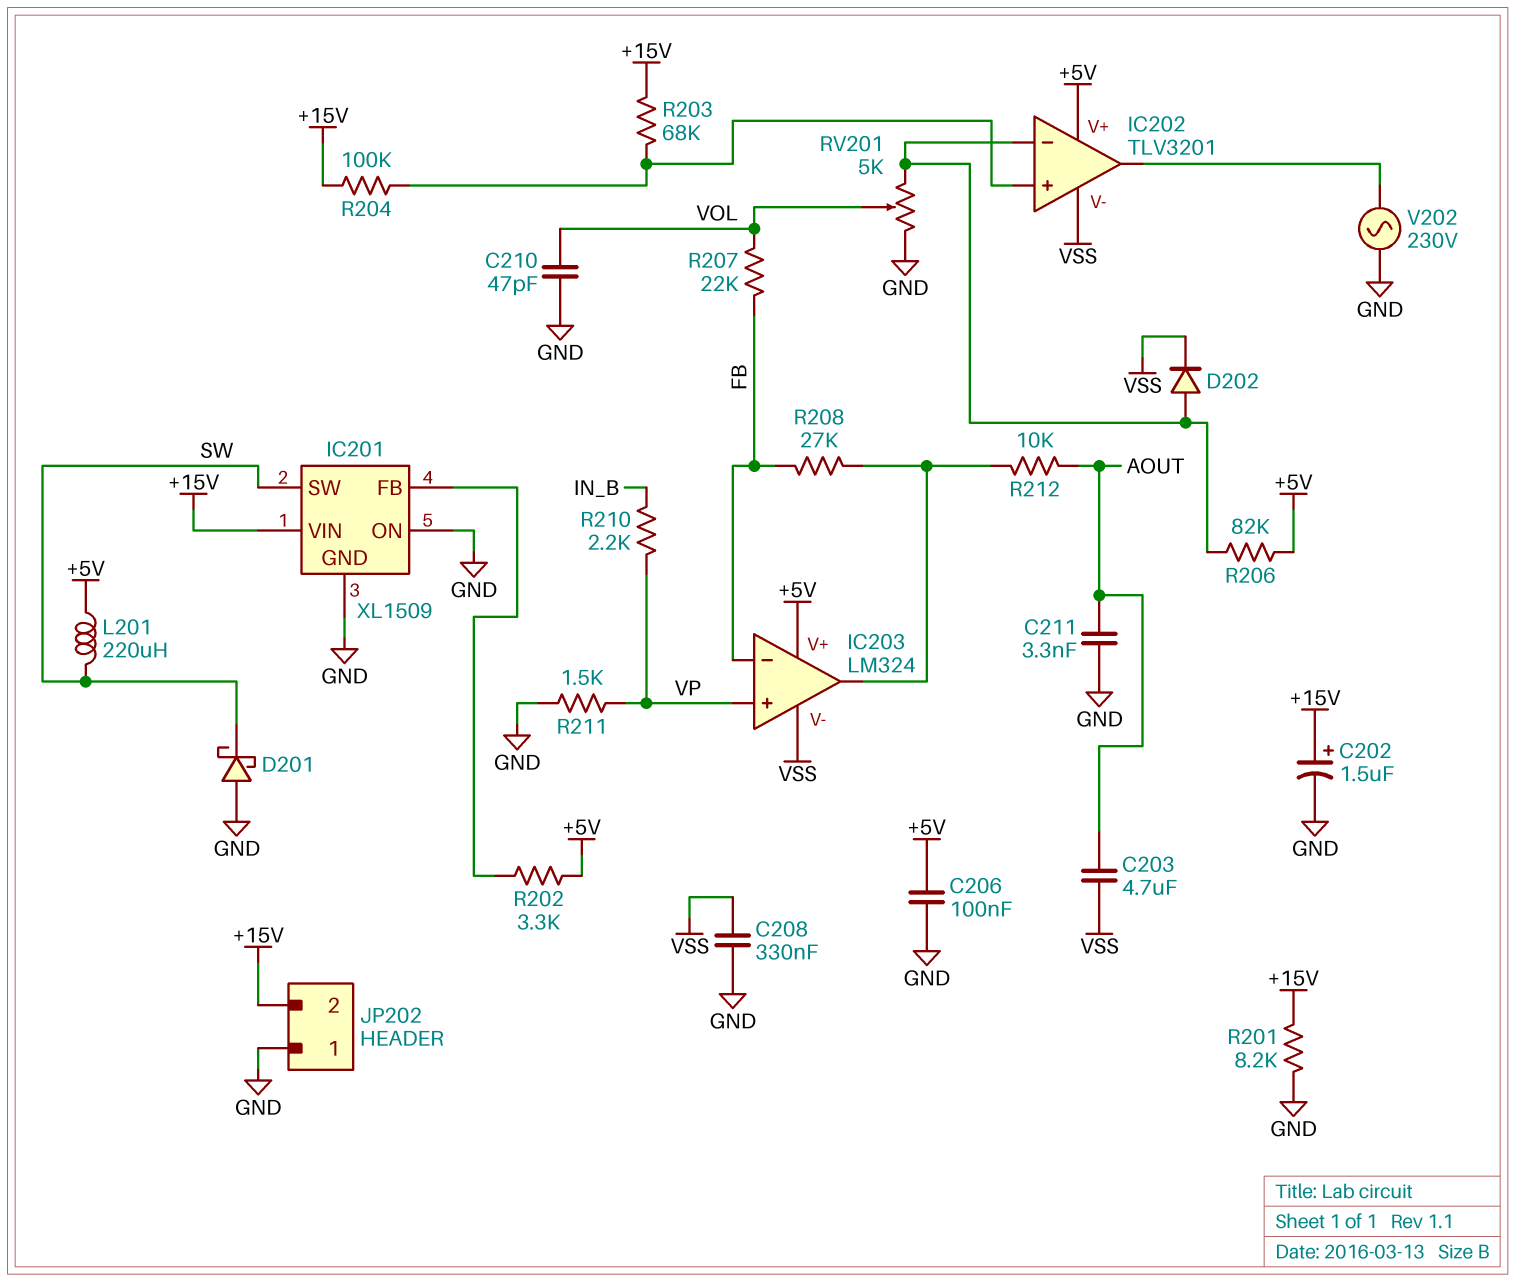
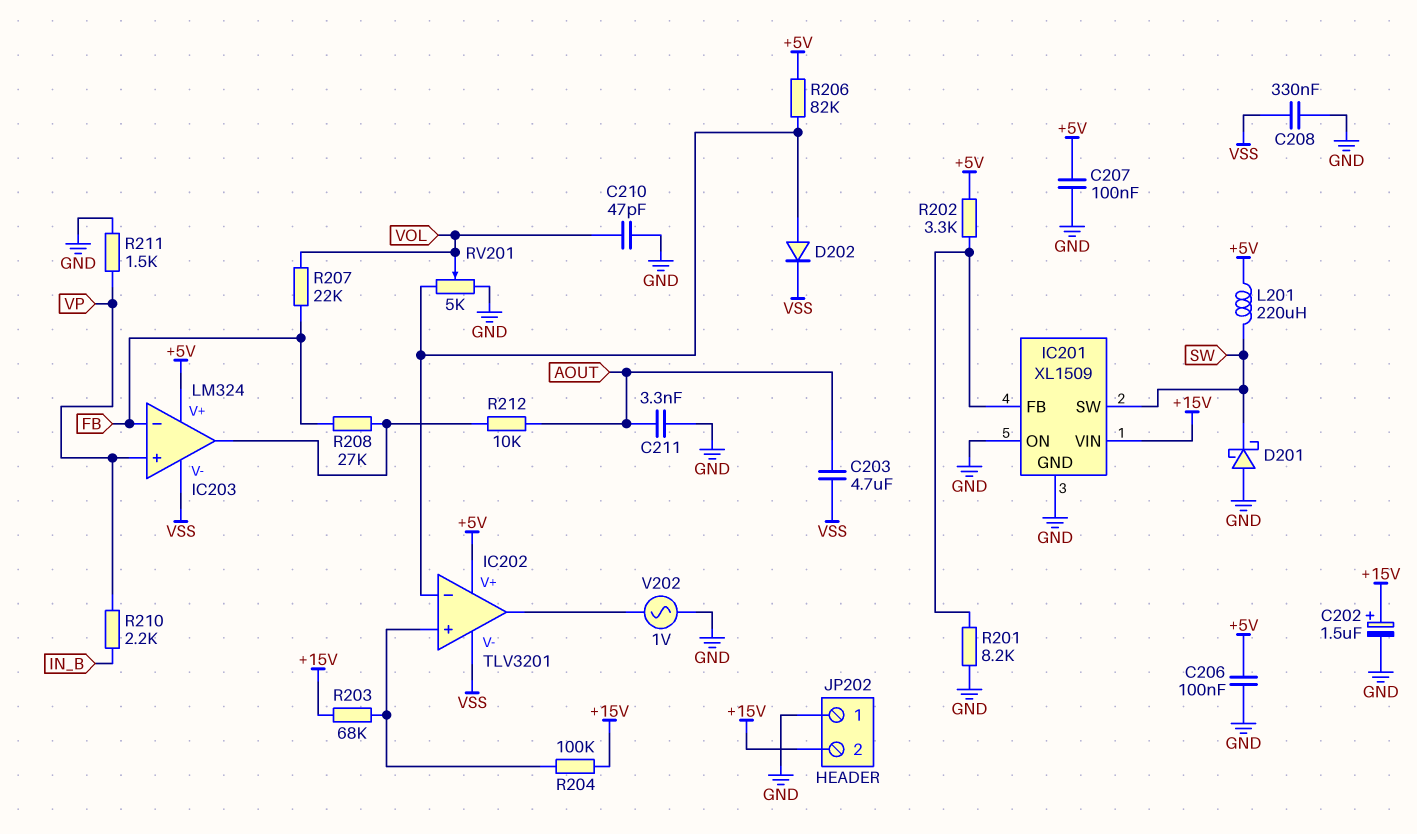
C207: none -> 100nF (+5V, GND)
R201: 8.2k (+15V, GND) -> 8.2k (GND, IC201/FB)
V202: AC 230V (GND, IC202/out) -> AC 1V (GND, IC202/out)

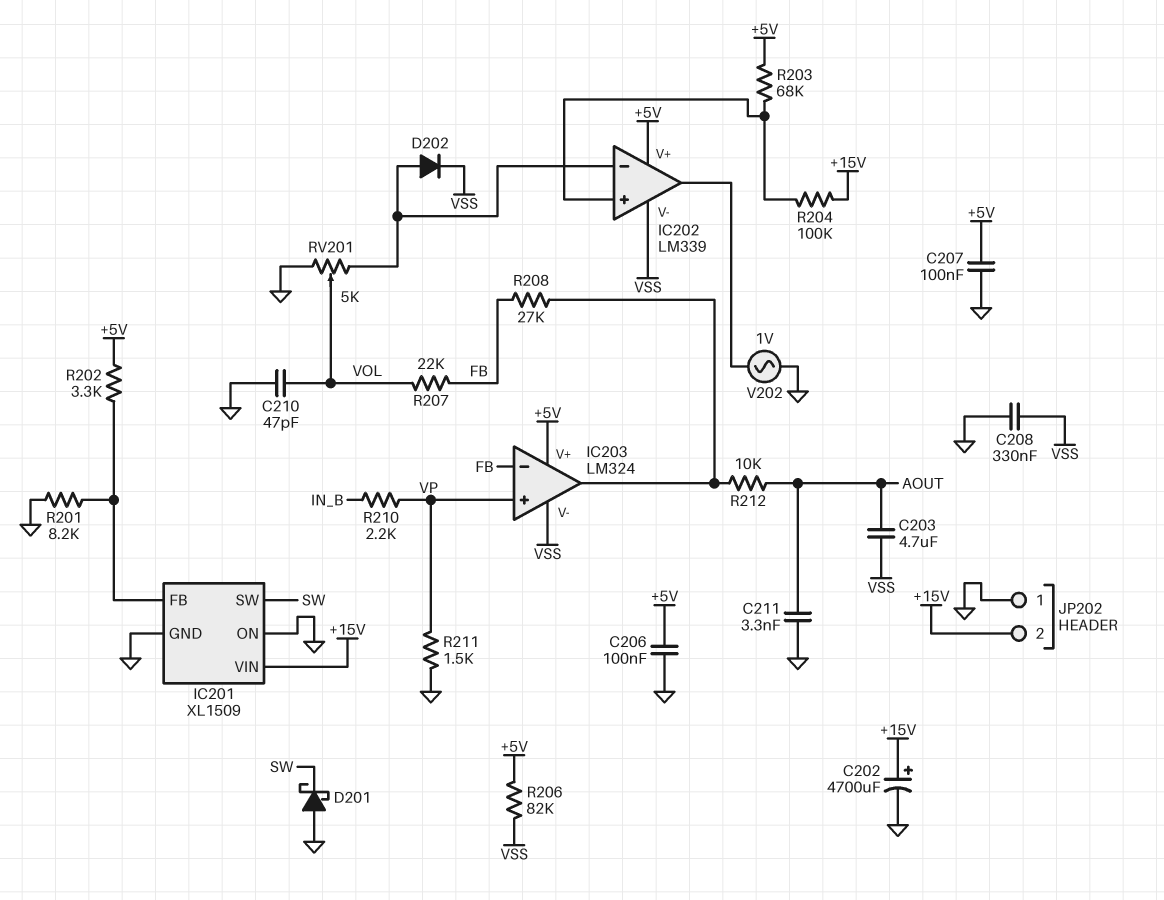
C202: 1.5uF (plus +15V, minus GND) -> 4700uF (plus +15V, minus GND)
IC202: TLV3201 -> LM339
L201: 220uH (+5V, SW) -> none
R203: 68k (+15V, IC202/in+) -> 68k (+5V, IC202/in+)
R206: 82k (+5V, IC202/in-) -> 82k (+5V, VSS)

